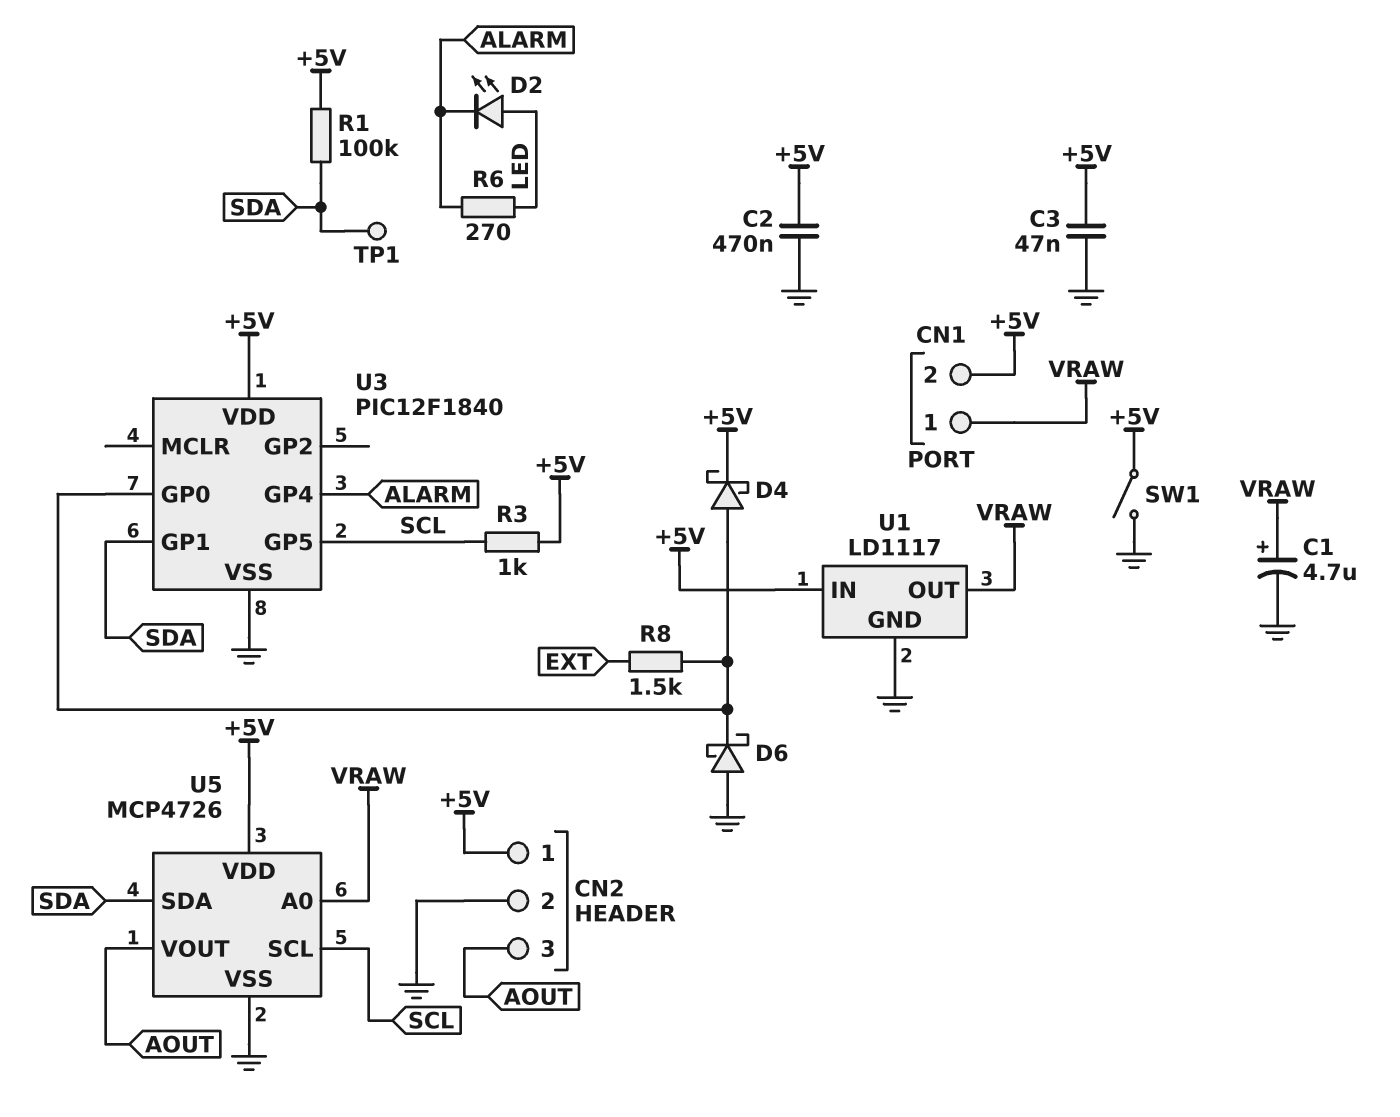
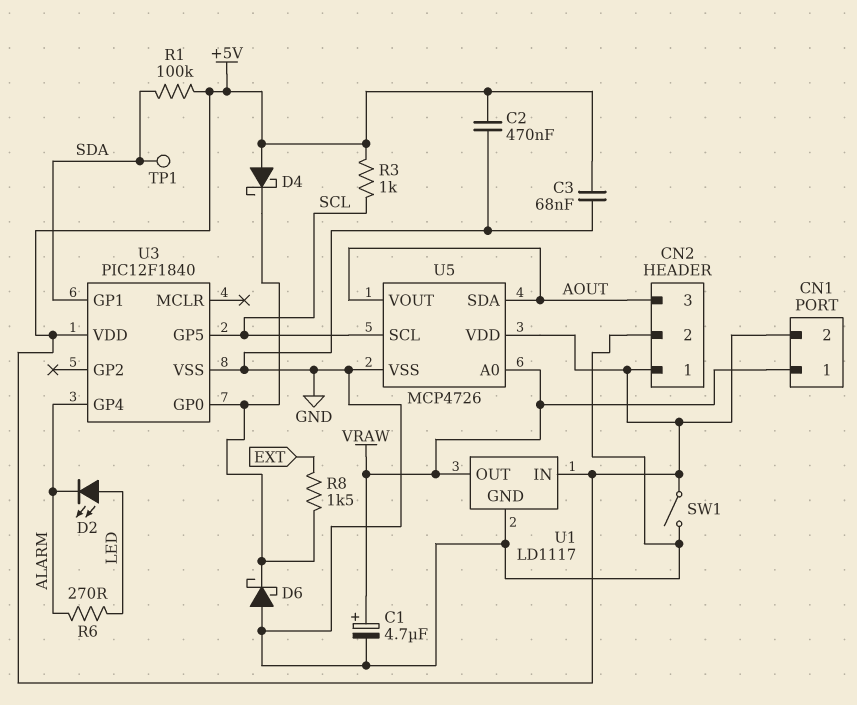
C3: 47nF (+5V, GND) -> 68nF (+5V, GND)
D4: schottky (A U3/GP0, K +5V) -> schottky (A +5V, K U3/GP0)
U5 pin SDA: SDA -> AOUT

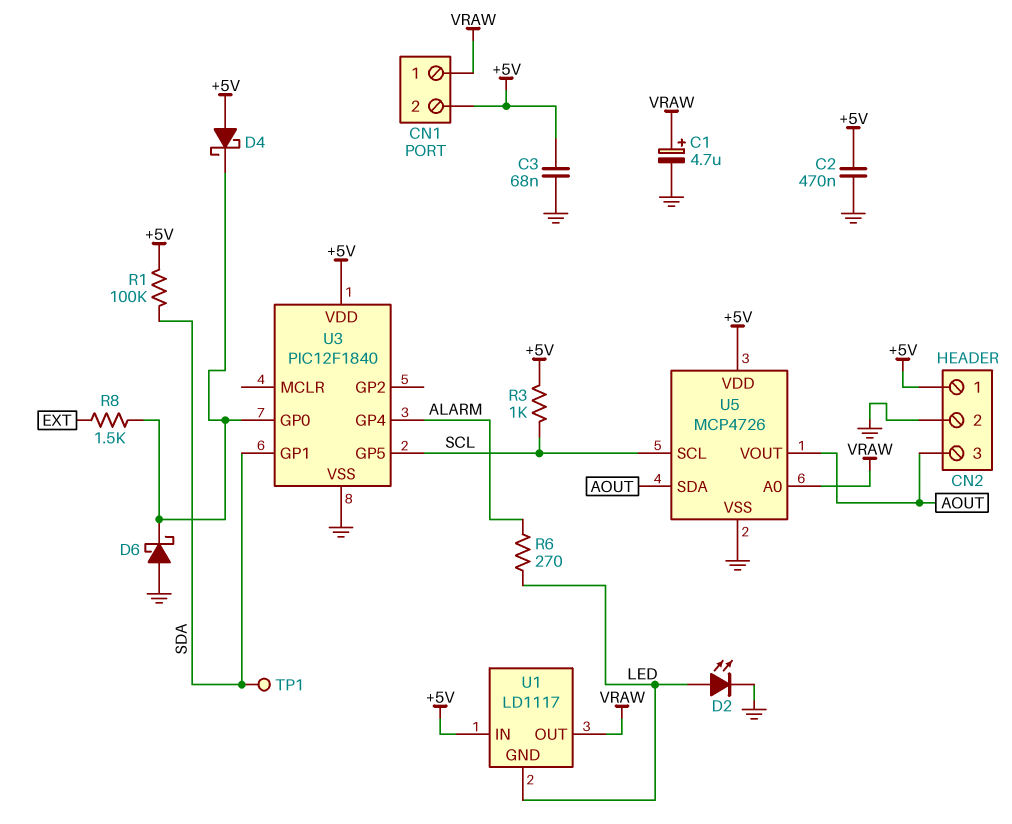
D2: LED (A LED, K ALARM) -> LED (A LED, K GND)
SW1: switch (+5V, GND) -> none
U1 pin GND: GND -> LED

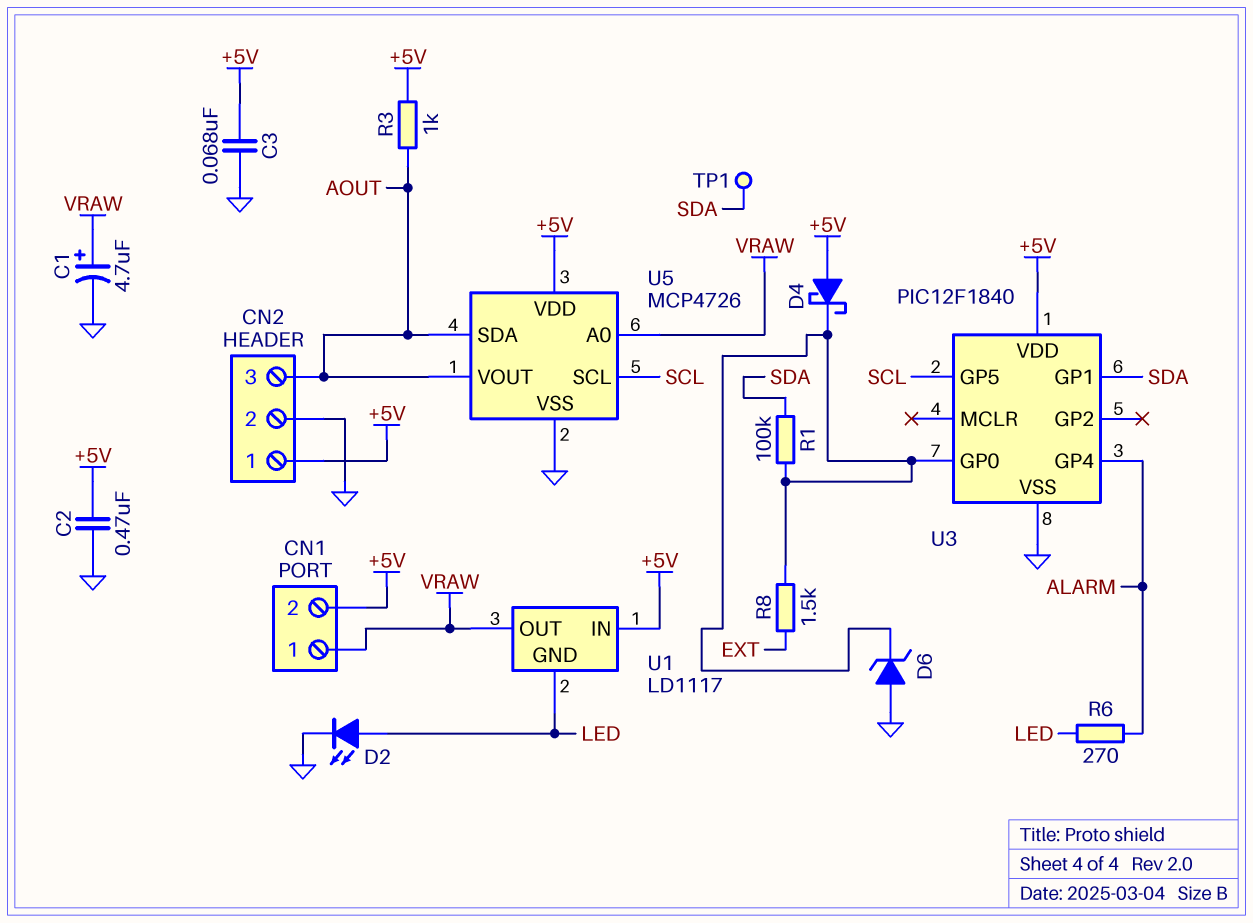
D6: schottky (A GND, K U3/GP0) -> zener (A GND, K U3/GP0)
R1: 100k (+5V, SDA) -> 100k (SDA, U3/GP0)
R3: 1k (+5V, SCL) -> 1k (+5V, AOUT)

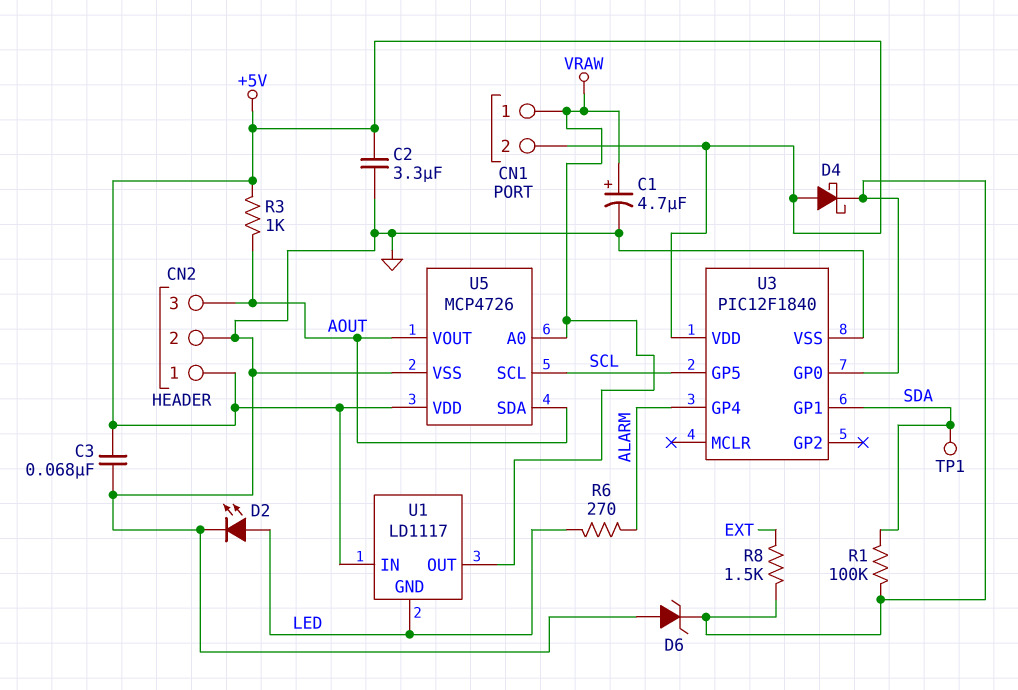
C2: 470nF (+5V, GND) -> 3.3uF (+5V, GND)

